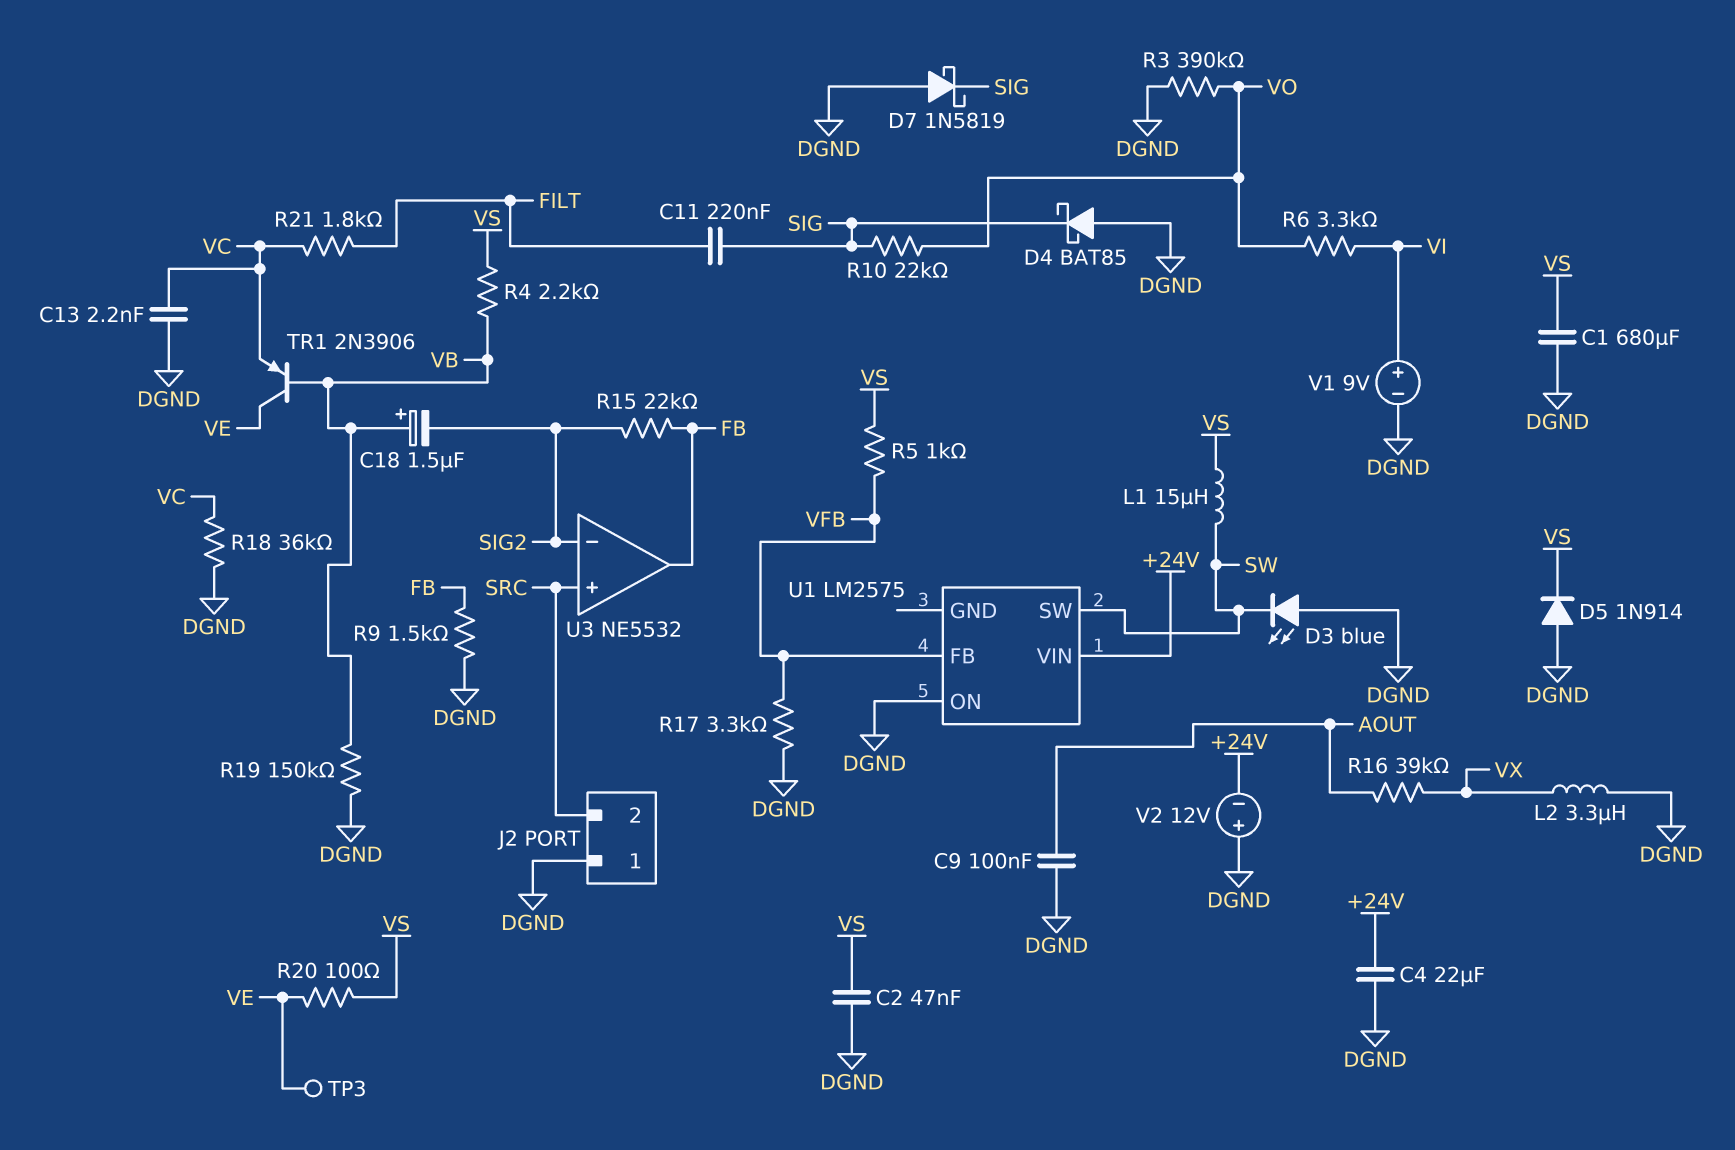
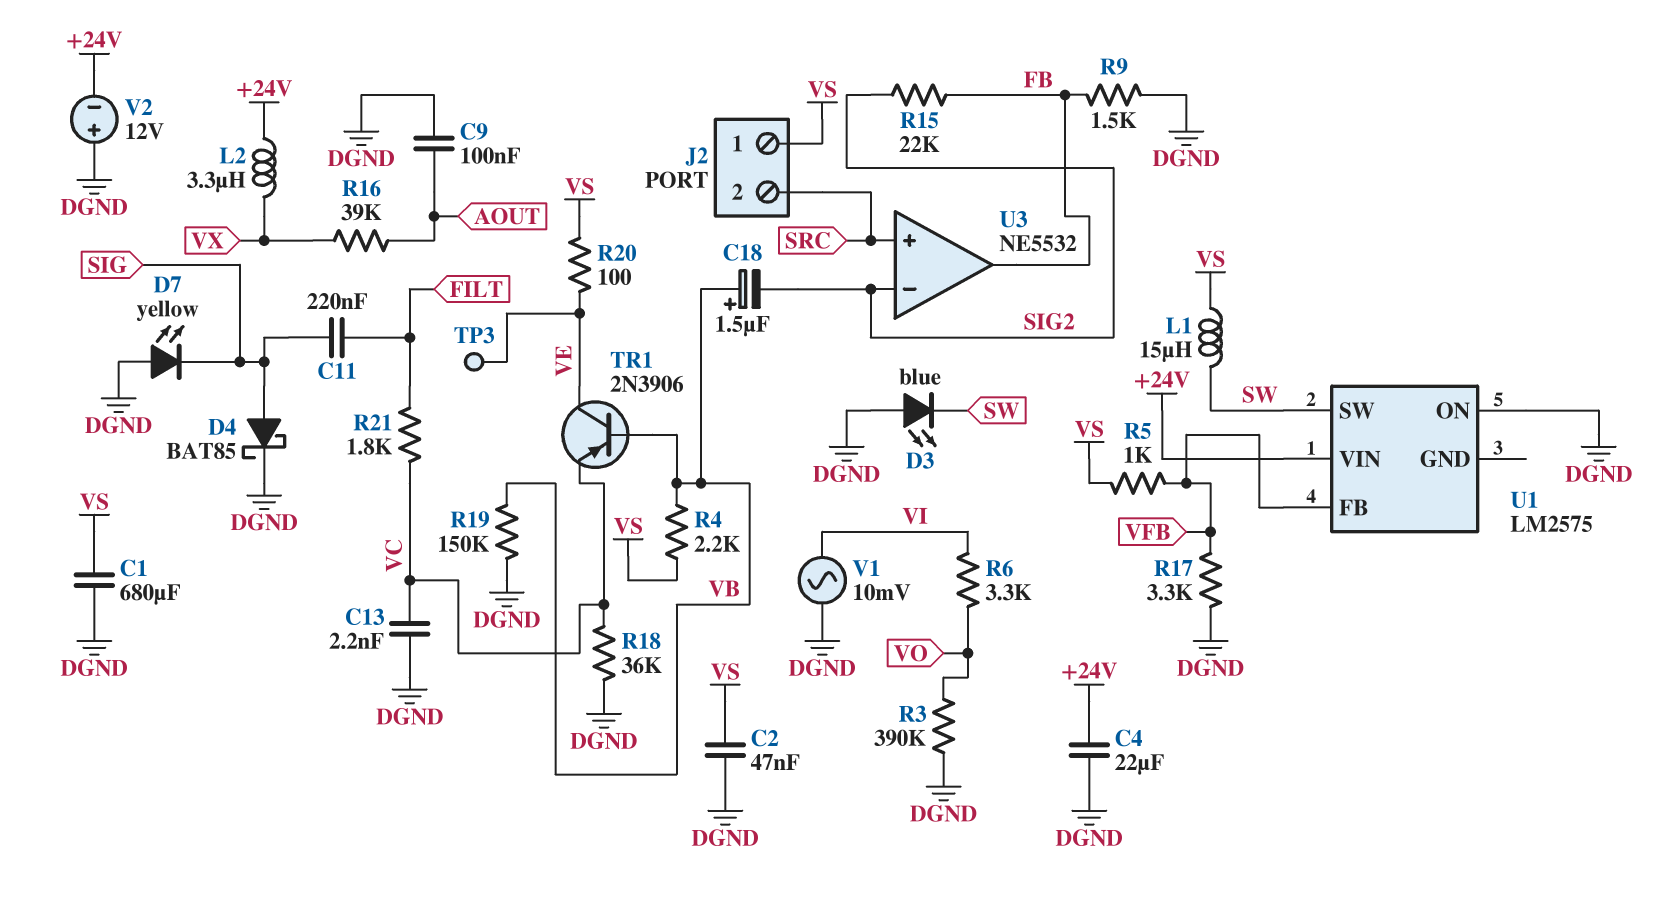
D4: schottky BAT85 (A DGND, K SIG) -> schottky BAT85 (A SIG, K DGND)
D5: diode 1N914 (A DGND, K VS) -> none
D7: schottky 1N5819 (A DGND, K SIG) -> LED yellow (A DGND, K SIG)
J2 pin 1: DGND -> VS
L2: 3.3uH (DGND, VX) -> 3.3uH (+24V, VX)
R10: 22k (SIG, VO) -> none
V1: 9V (plus VI, minus DGND) -> AC 10mV (DGND, VI)

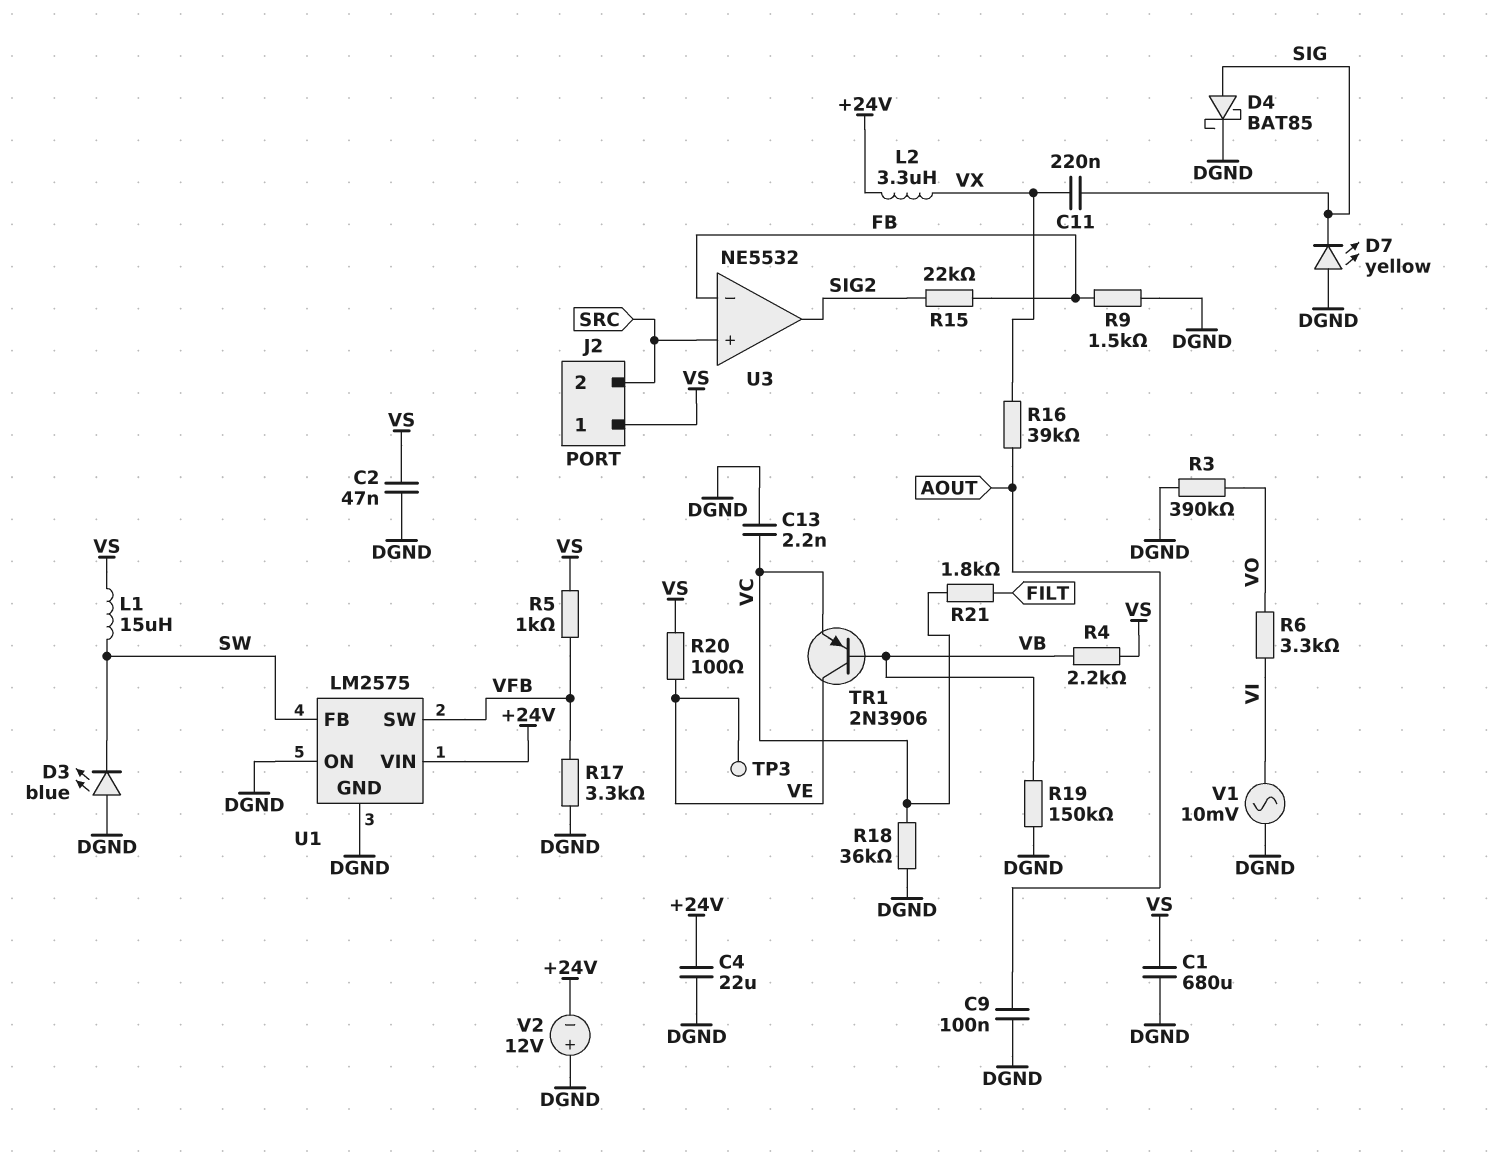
C11: 220nF (FILT, SIG) -> 220nF (SIG, VX)
C18: 1.5uF (plus VB, minus SIG2) -> none
U1 pin FB: VFB -> SW
U1 pin GND: none -> DGND
U1 pin SW: SW -> VFB
U3 pin in-: SIG2 -> FB
U3 pin out: FB -> SIG2

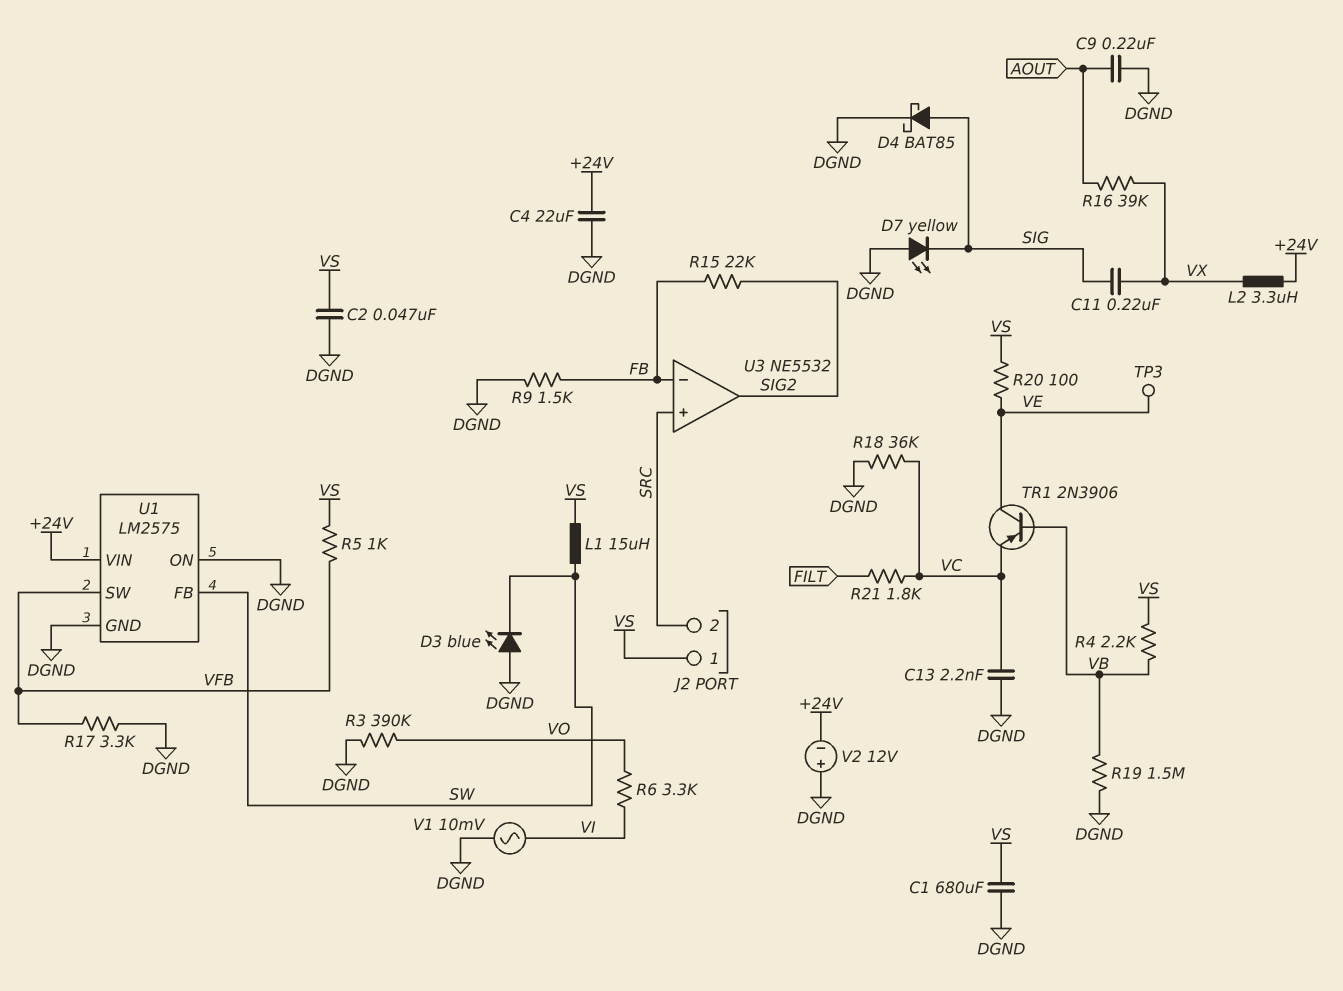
C9: 100nF (AOUT, DGND) -> 220nF (AOUT, DGND)
R19: 150k (DGND, VB) -> 1.5M (DGND, VB)

